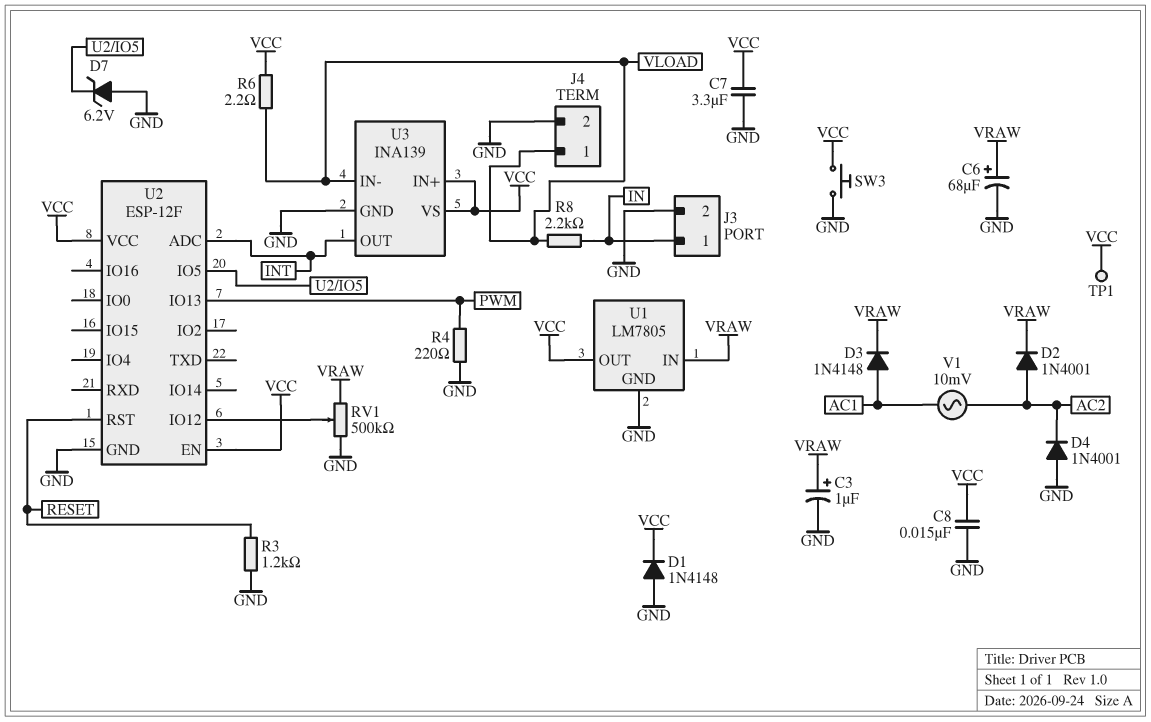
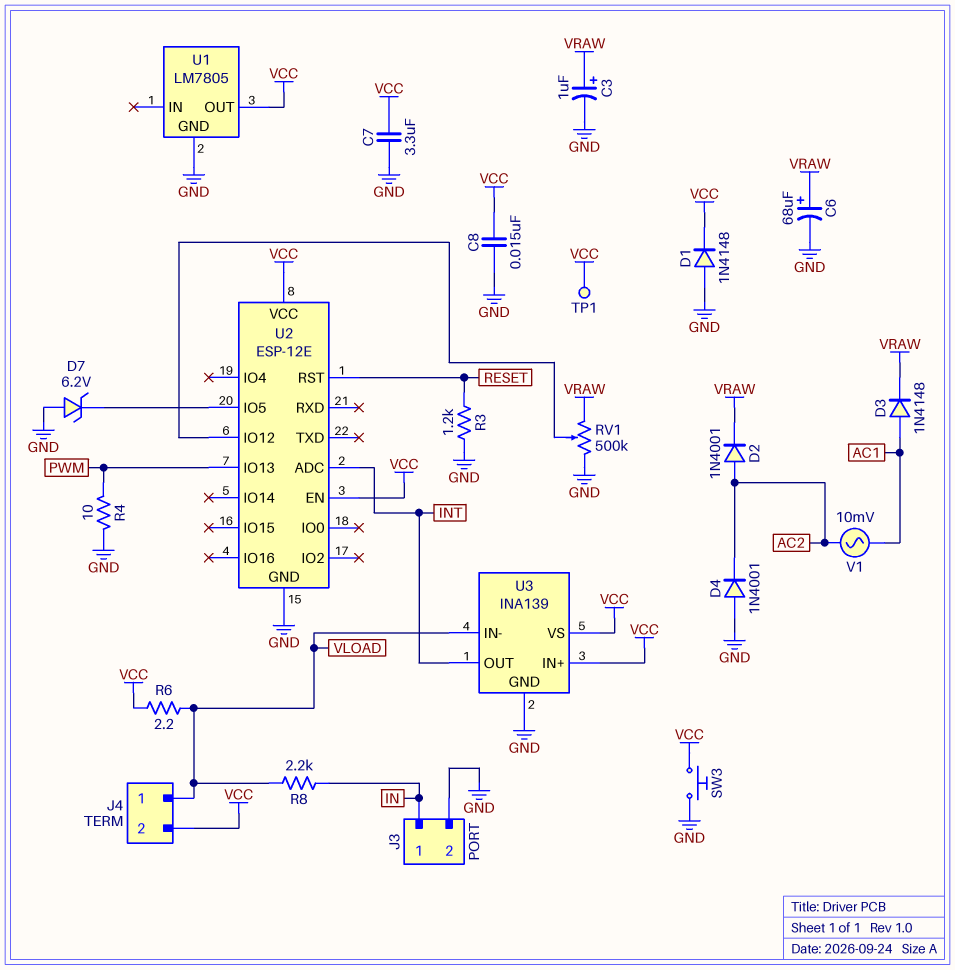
J4 pin 2: GND -> VCC
R4: 220 (GND, PWM) -> 10 (GND, PWM)
U1 pin IN: VRAW -> none
U2: ESP-12F -> ESP-12E

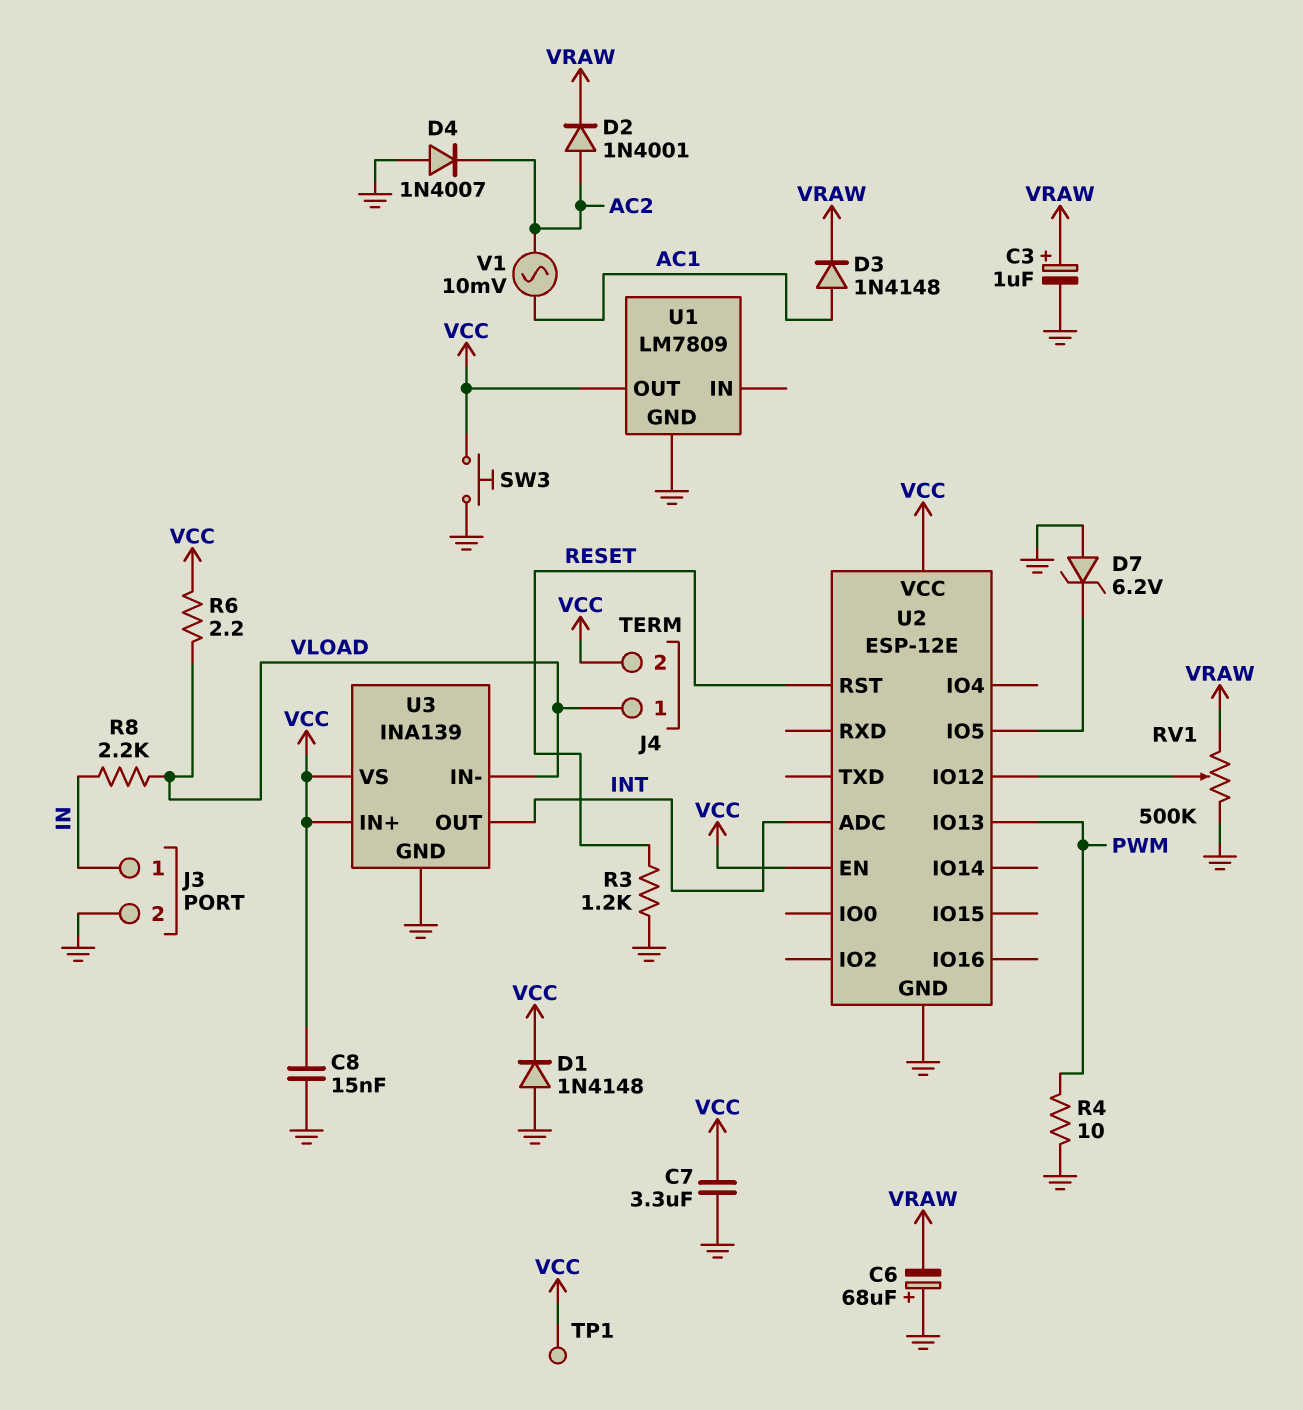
C6: 68uF (plus VRAW, minus GND) -> 68uF (plus GND, minus VRAW)
D4: diode 1N4001 (A GND, K AC2) -> diode 1N4007 (A GND, K AC2)
U1: LM7805 -> LM7809

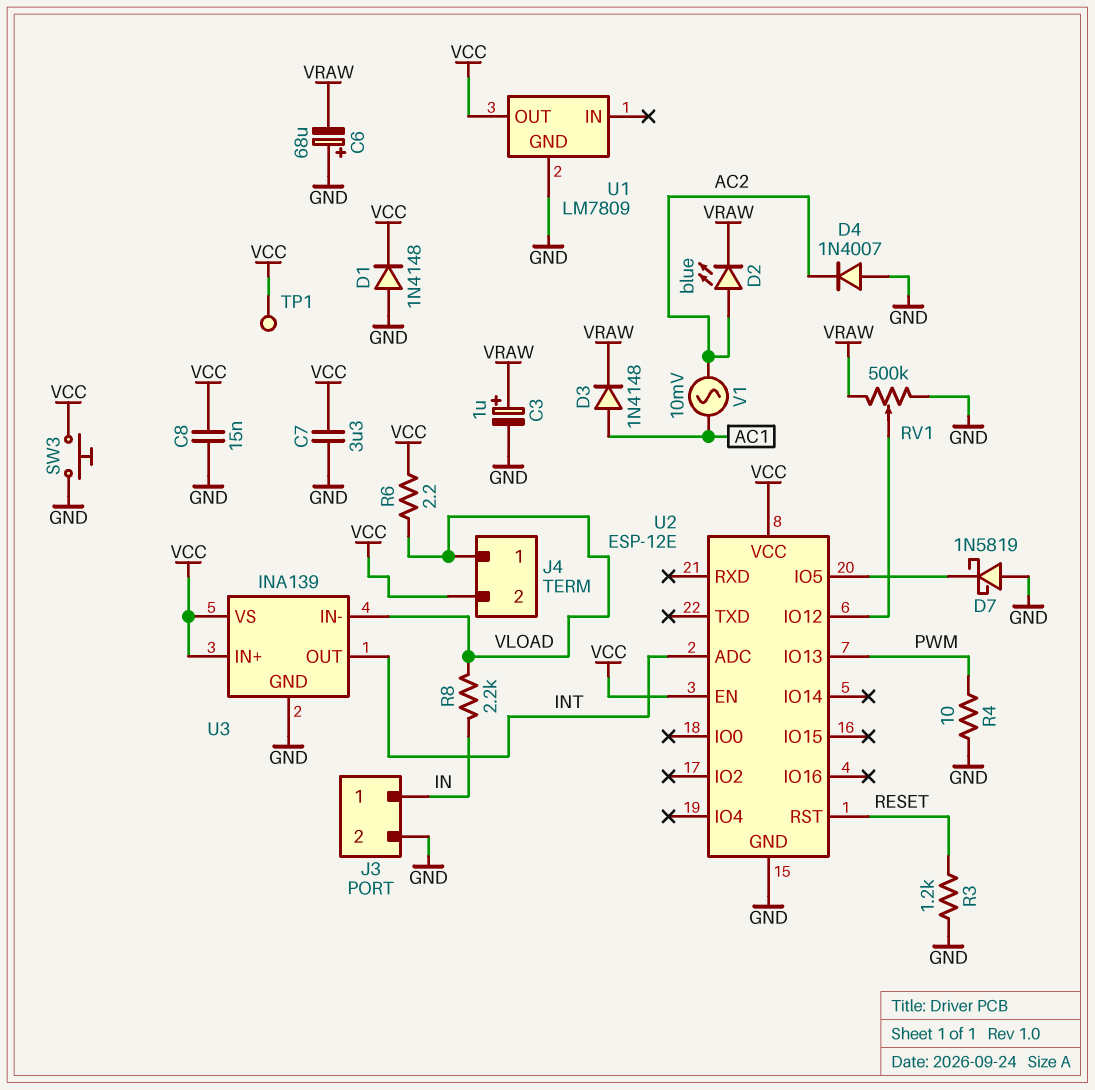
D2: diode 1N4001 (A AC2, K VRAW) -> LED blue (A AC2, K VRAW)
D7: zener 6.2V (A GND, K U2/IO5) -> schottky 1N5819 (A GND, K U2/IO5)

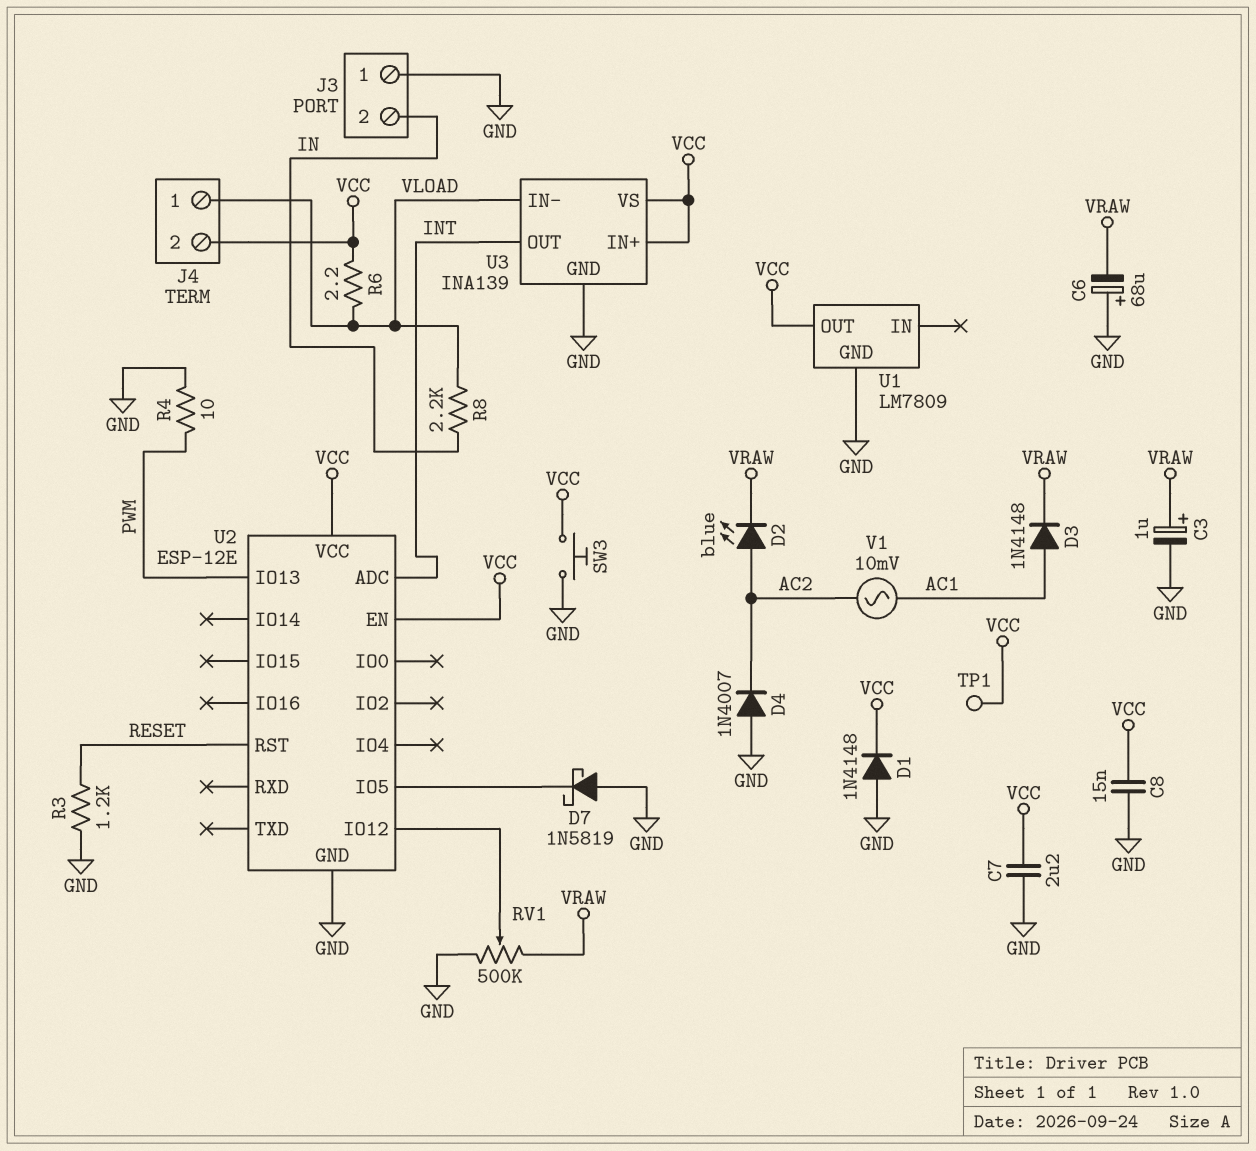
C7: 3.3uF (GND, VCC) -> 2.2uF (GND, VCC)
J3 pin 1: IN -> GND
J3 pin 2: GND -> IN

